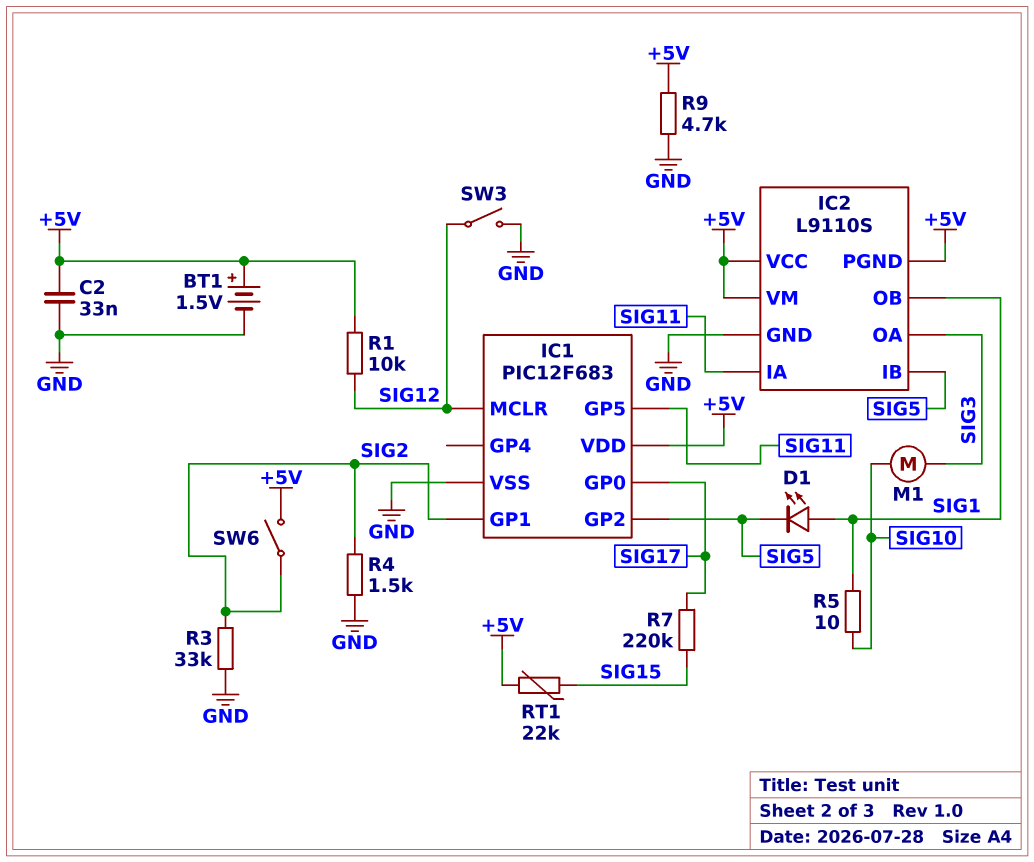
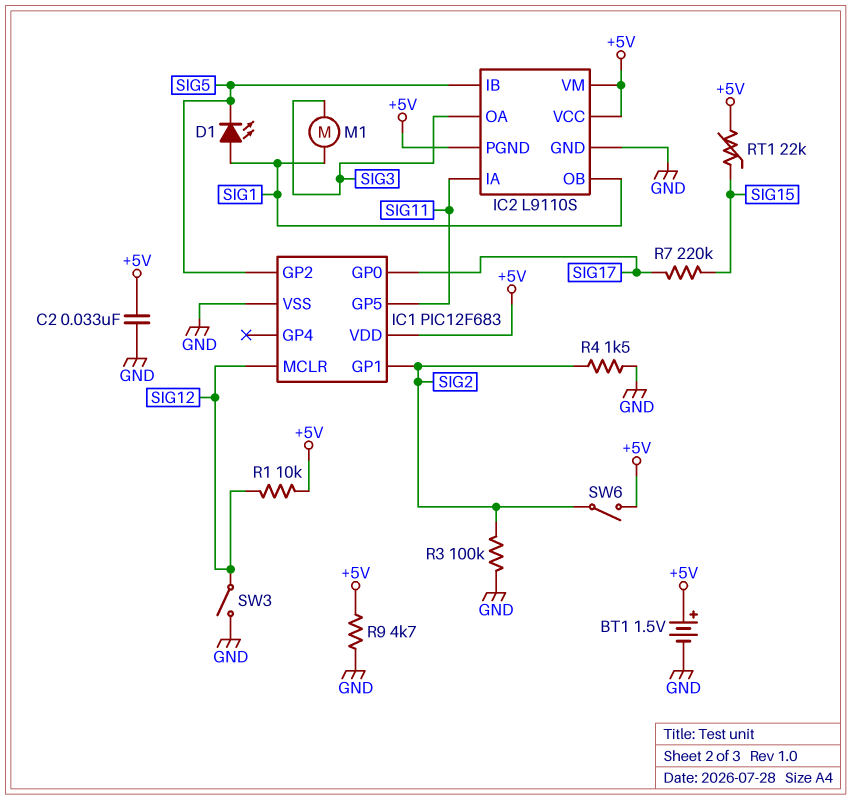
M1: motor (SIG3, SIG10) -> motor (SIG1, SIG3)
R3: 33k (GND, SIG2) -> 100k (GND, SIG2)
R5: 10 (SIG1, SIG10) -> none

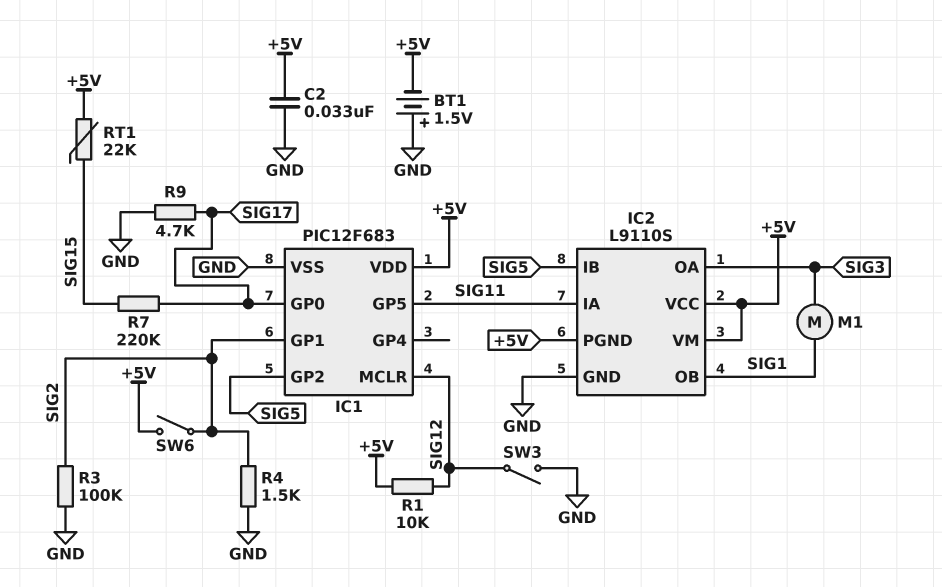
BT1: 1.5V (plus +5V, minus GND) -> 1.5V (plus GND, minus +5V)
D1: LED (A SIG1, K SIG5) -> none
R9: 4.7k (+5V, GND) -> 4.7k (GND, SIG17)

